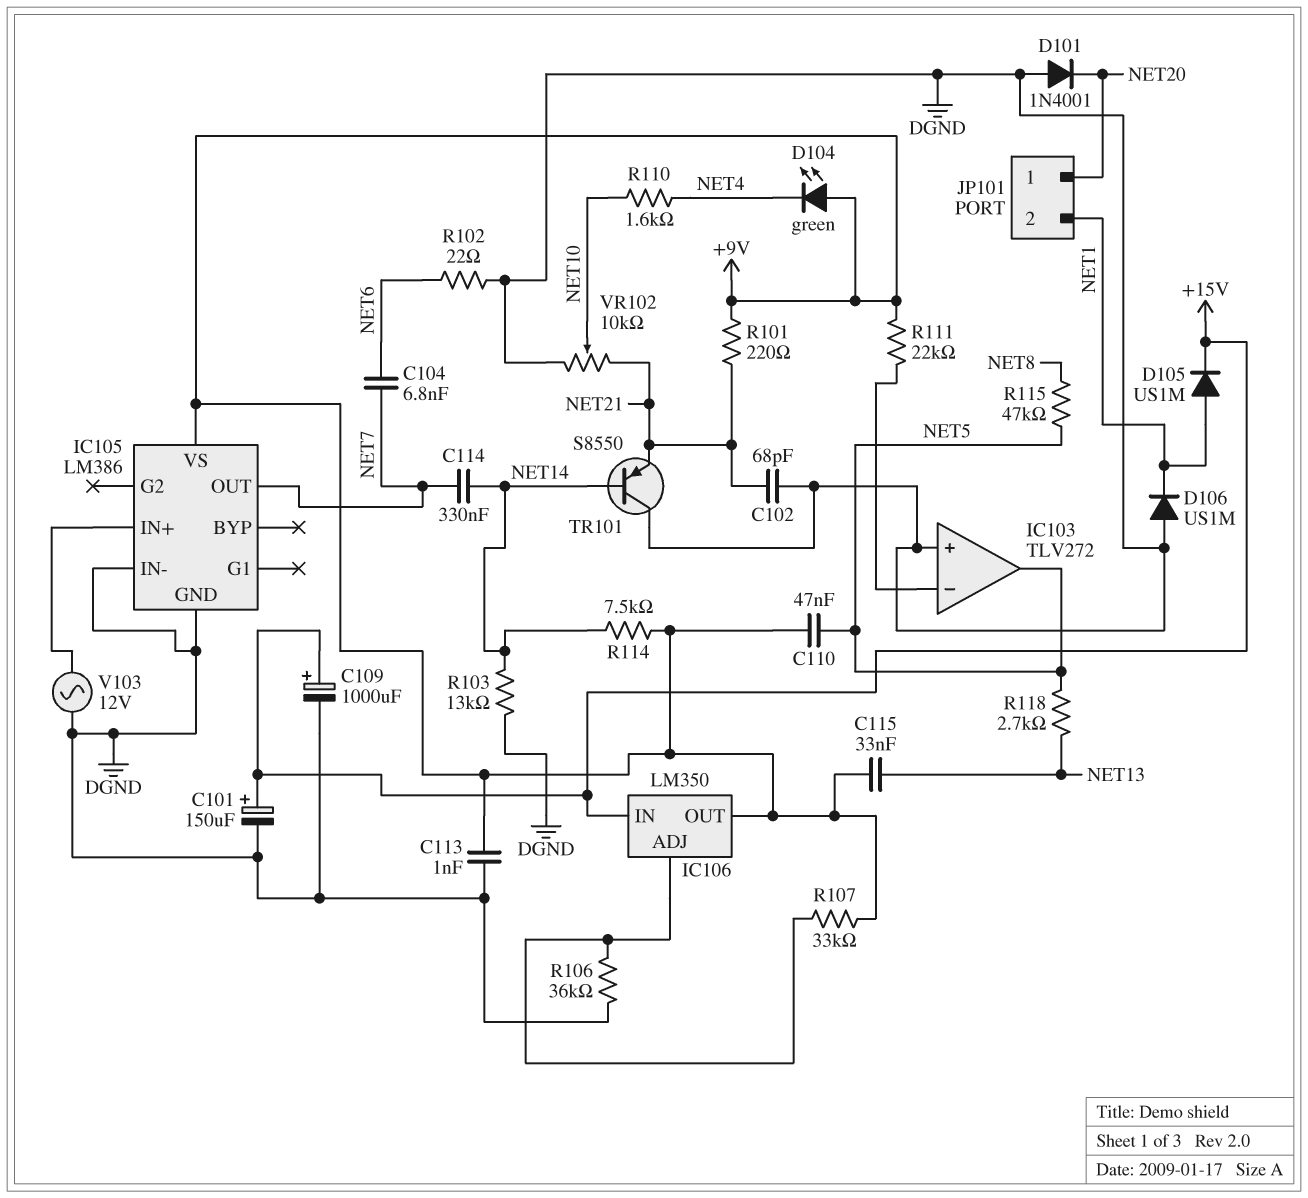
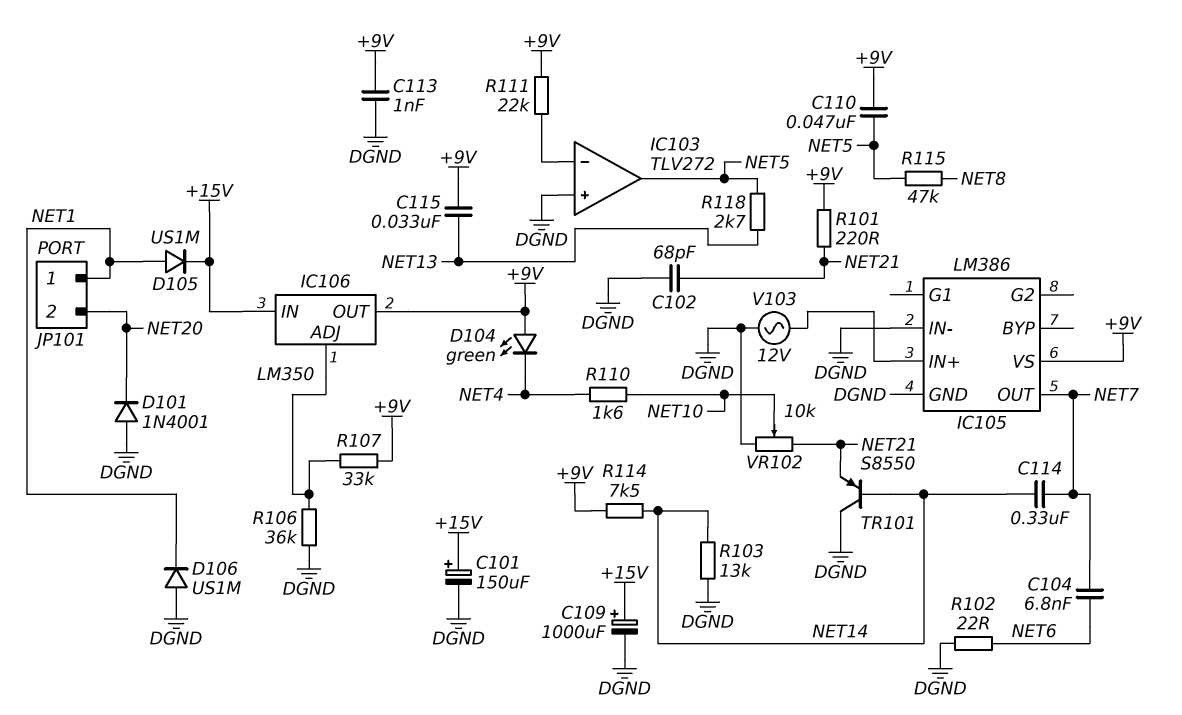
JP101 pin 1: NET20 -> NET1
JP101 pin 2: NET1 -> NET20

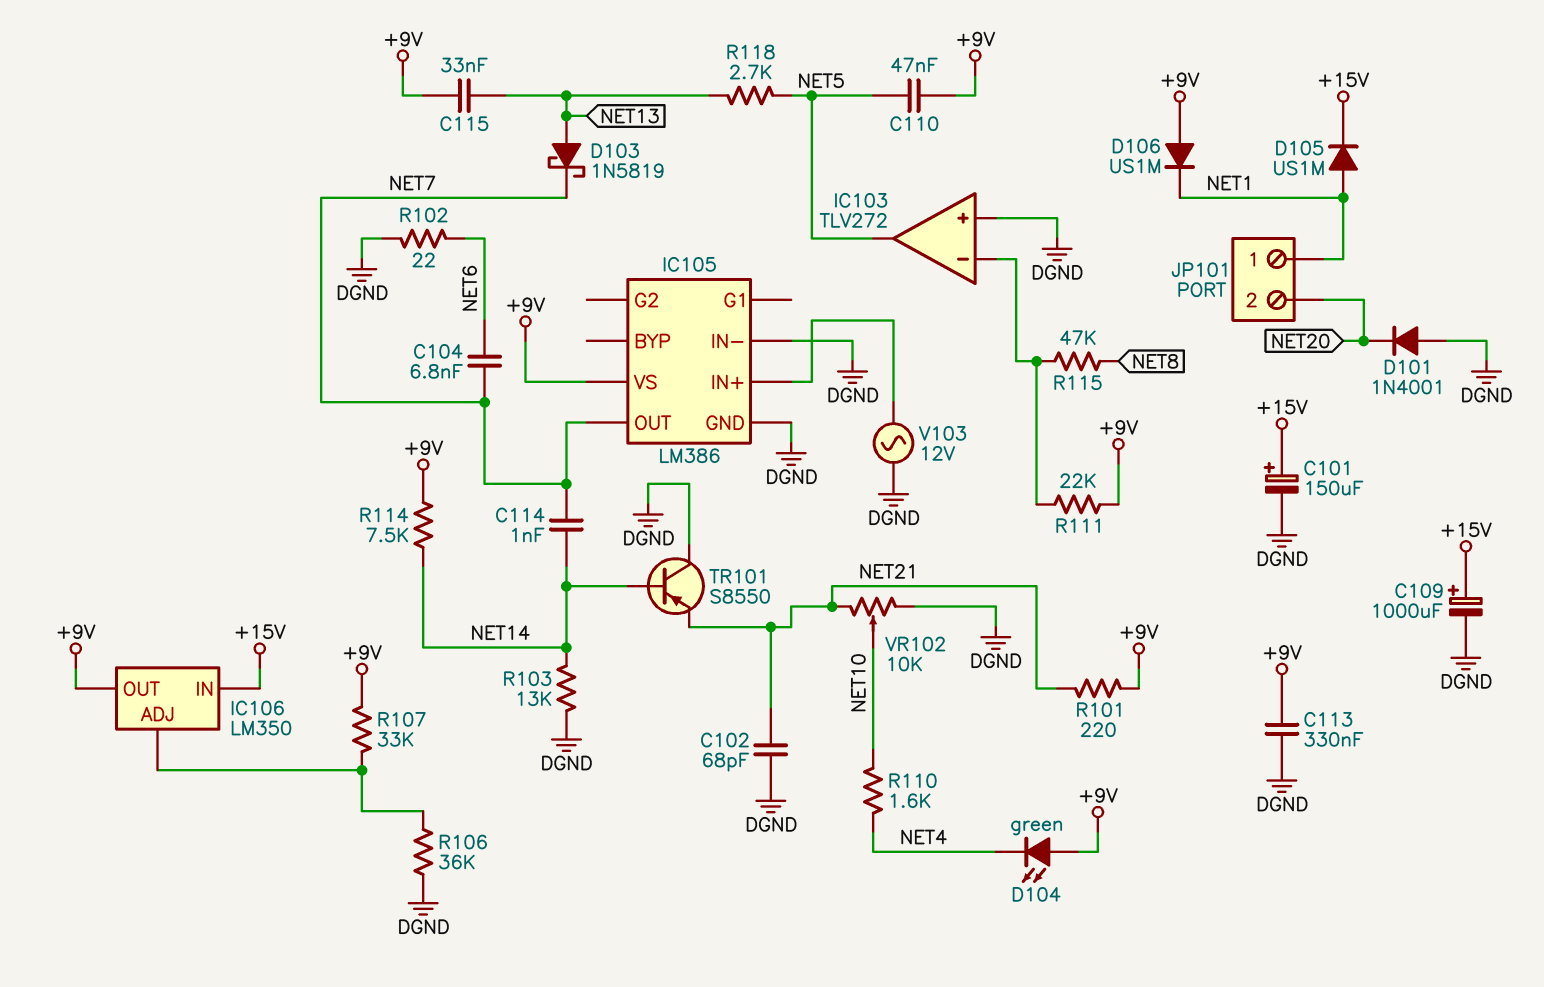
C113: 1nF (+9V, DGND) -> 330nF (+9V, DGND)
C114: 330nF (NET7, NET14) -> 1nF (NET7, NET14)
D103: none -> schottky 1N5819 (A NET13, K NET7)
D106: diode US1M (A DGND, K NET1) -> diode US1M (A +9V, K NET1)
R115: 47k (NET5, NET8) -> 47k (IC103/in-, NET8)

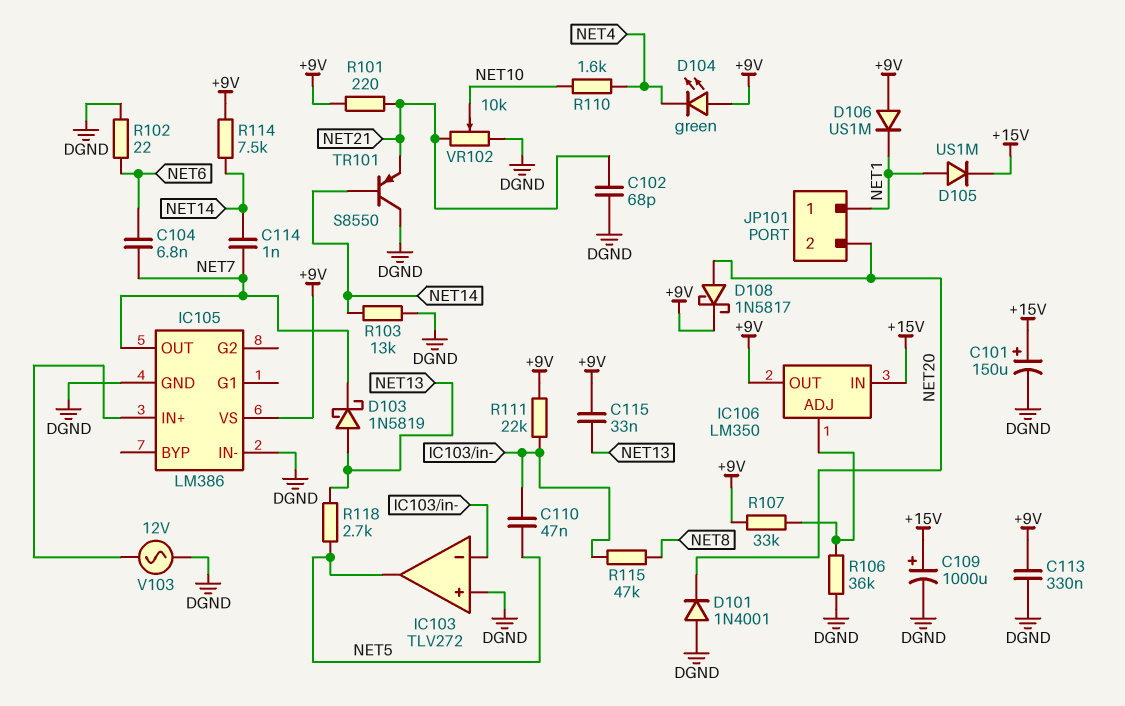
C110: 47nF (+9V, NET5) -> 47nF (IC103/in-, NET5)
D108: none -> schottky 1N5817 (A NET20, K +9V)

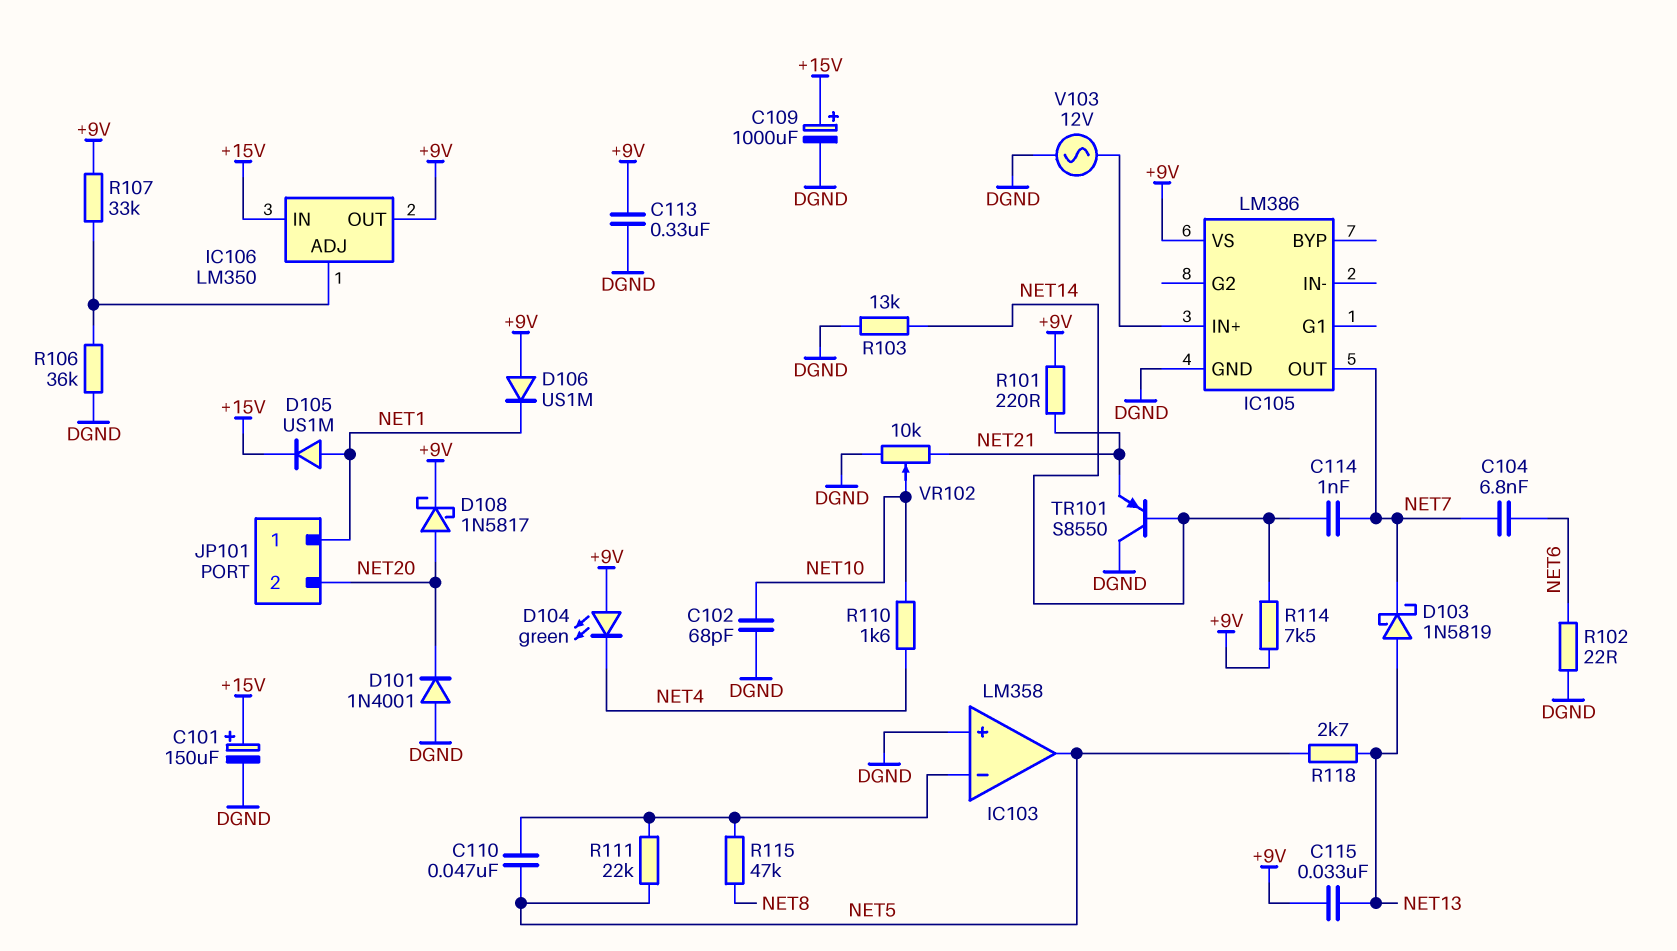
C102: 68pF (DGND, NET21) -> 68pF (DGND, NET10)
IC103: TLV272 -> LM358
IC105 pin IN-: DGND -> none
R111: 22k (+9V, IC103/in-) -> 22k (IC103/in-, NET5)

